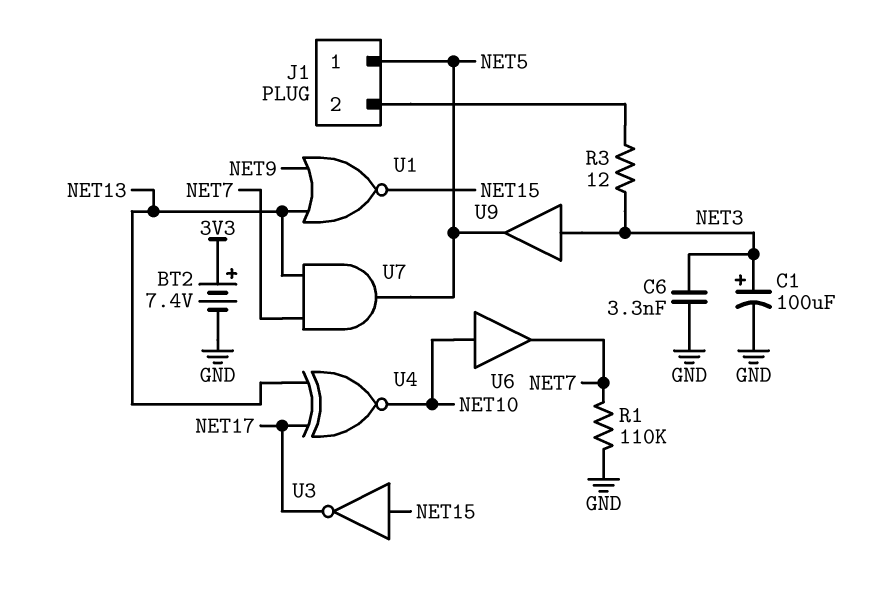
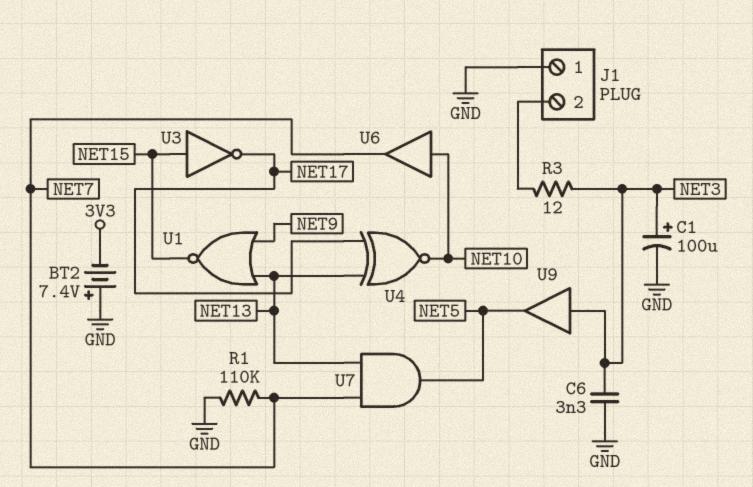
BT2: 7.4V (plus 3V3, minus GND) -> 7.4V (plus GND, minus 3V3)
J1 pin 1: NET5 -> GND

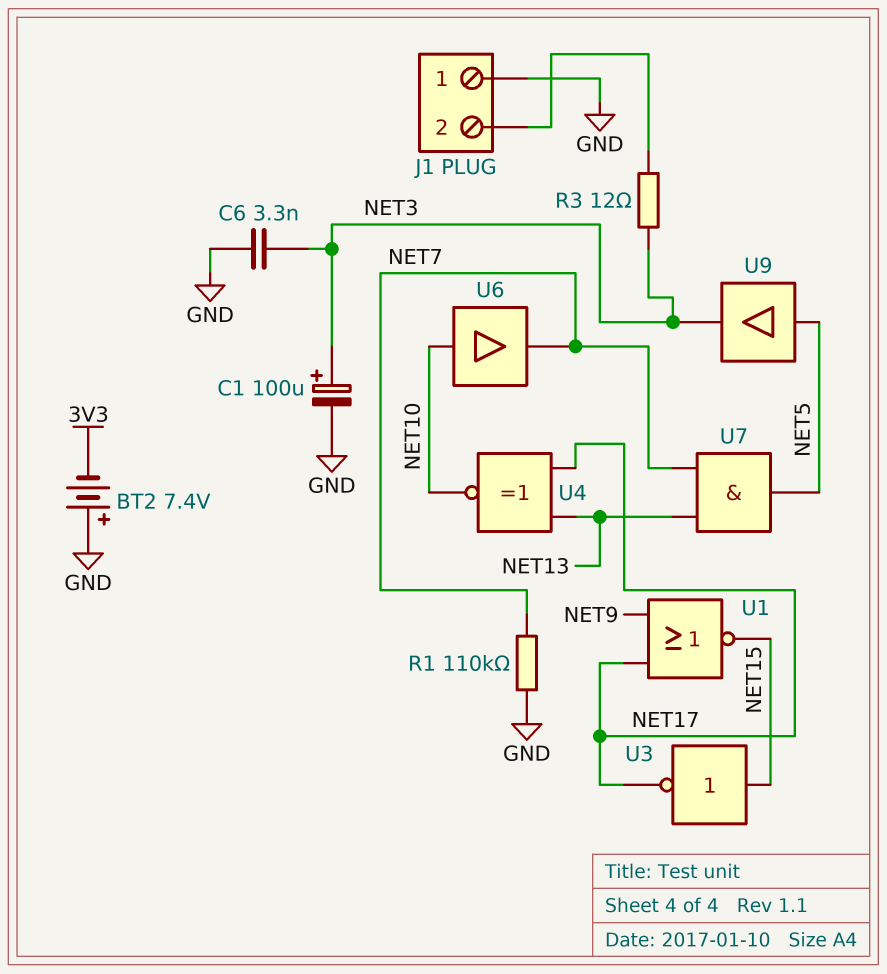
U1: NOR (in NET9, in NET13, out NET15) -> NOR (in NET9, in NET17, out NET15)
U9: buffer (in NET3, out NET5) -> buffer (in NET5, out NET3)

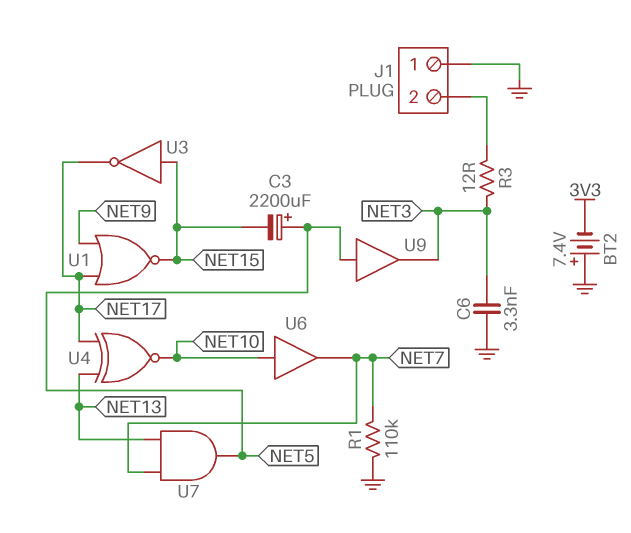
C1: 100uF (plus NET3, minus GND) -> none
C3: none -> 2200uF (plus NET5, minus NET15)

